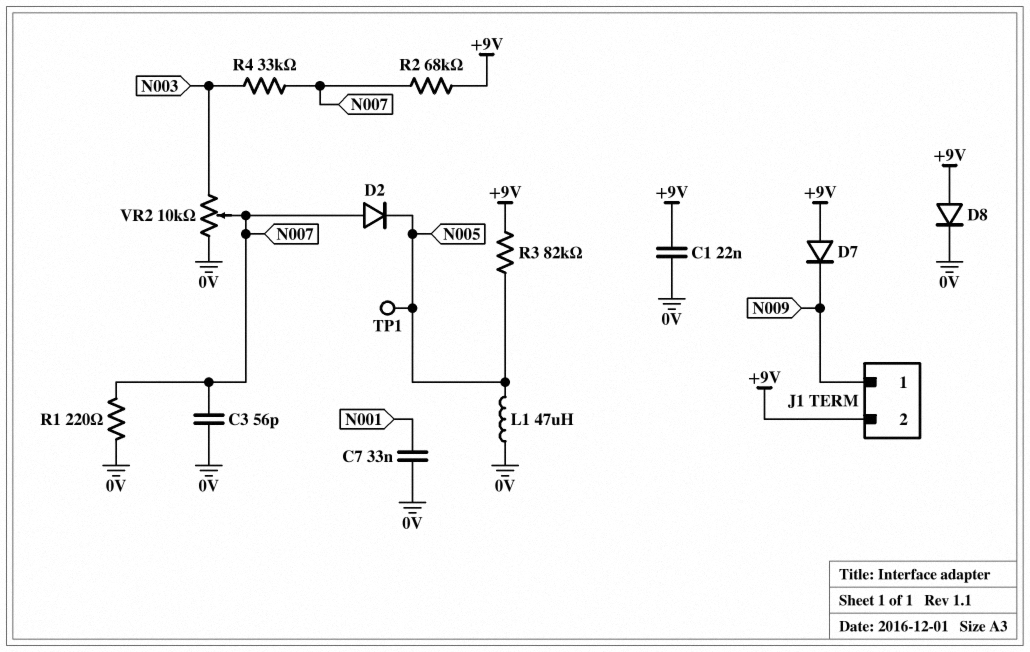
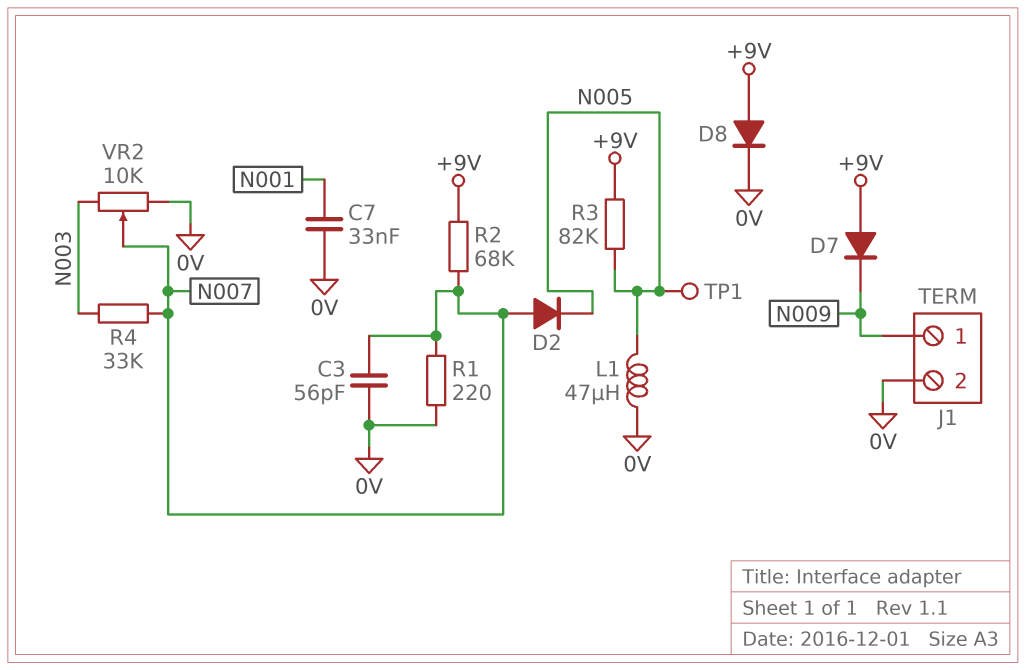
C1: 22nF (+9V, 0V) -> none
J1 pin 2: +9V -> 0V

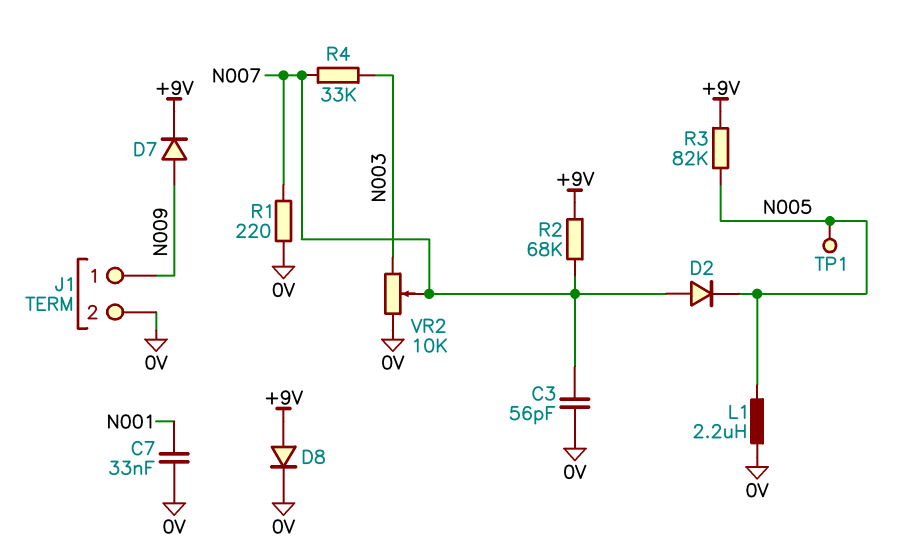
D7: diode (A +9V, K N009) -> diode (A N009, K +9V)
L1: 47uH (0V, N005) -> 2.2uH (0V, N005)

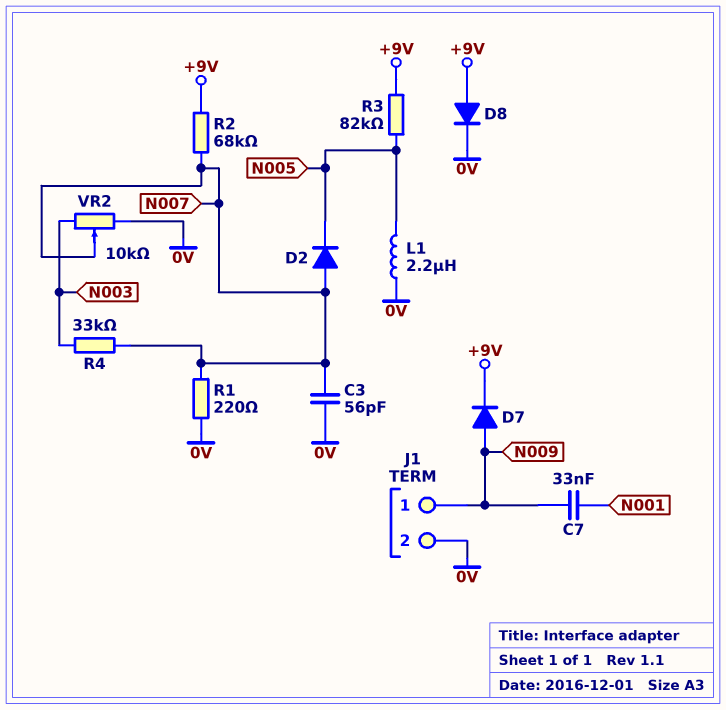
C7: 33nF (0V, N001) -> 33nF (N001, N009)
TP1: test point (N005) -> none

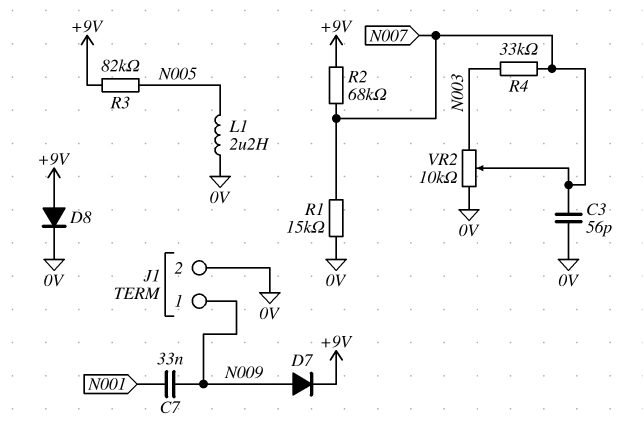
D2: diode (A N007, K N005) -> none
R1: 220 (0V, N007) -> 15k (0V, N007)

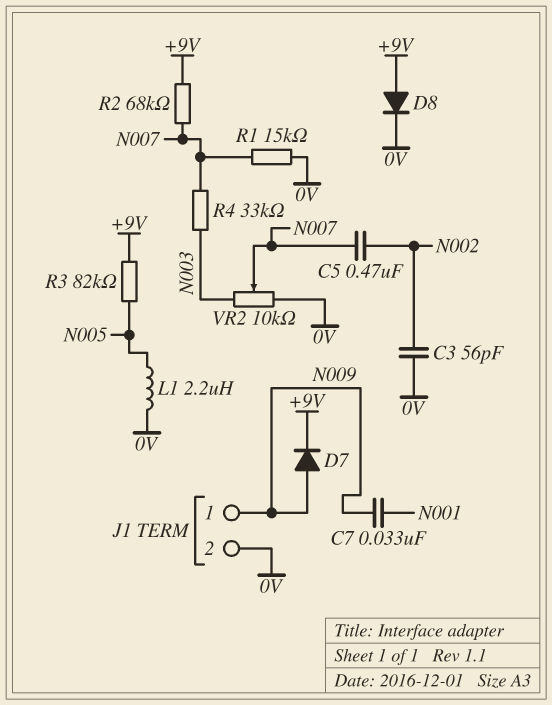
C3: 56pF (0V, N007) -> 56pF (0V, N002)
C5: none -> 470nF (N002, N007)

